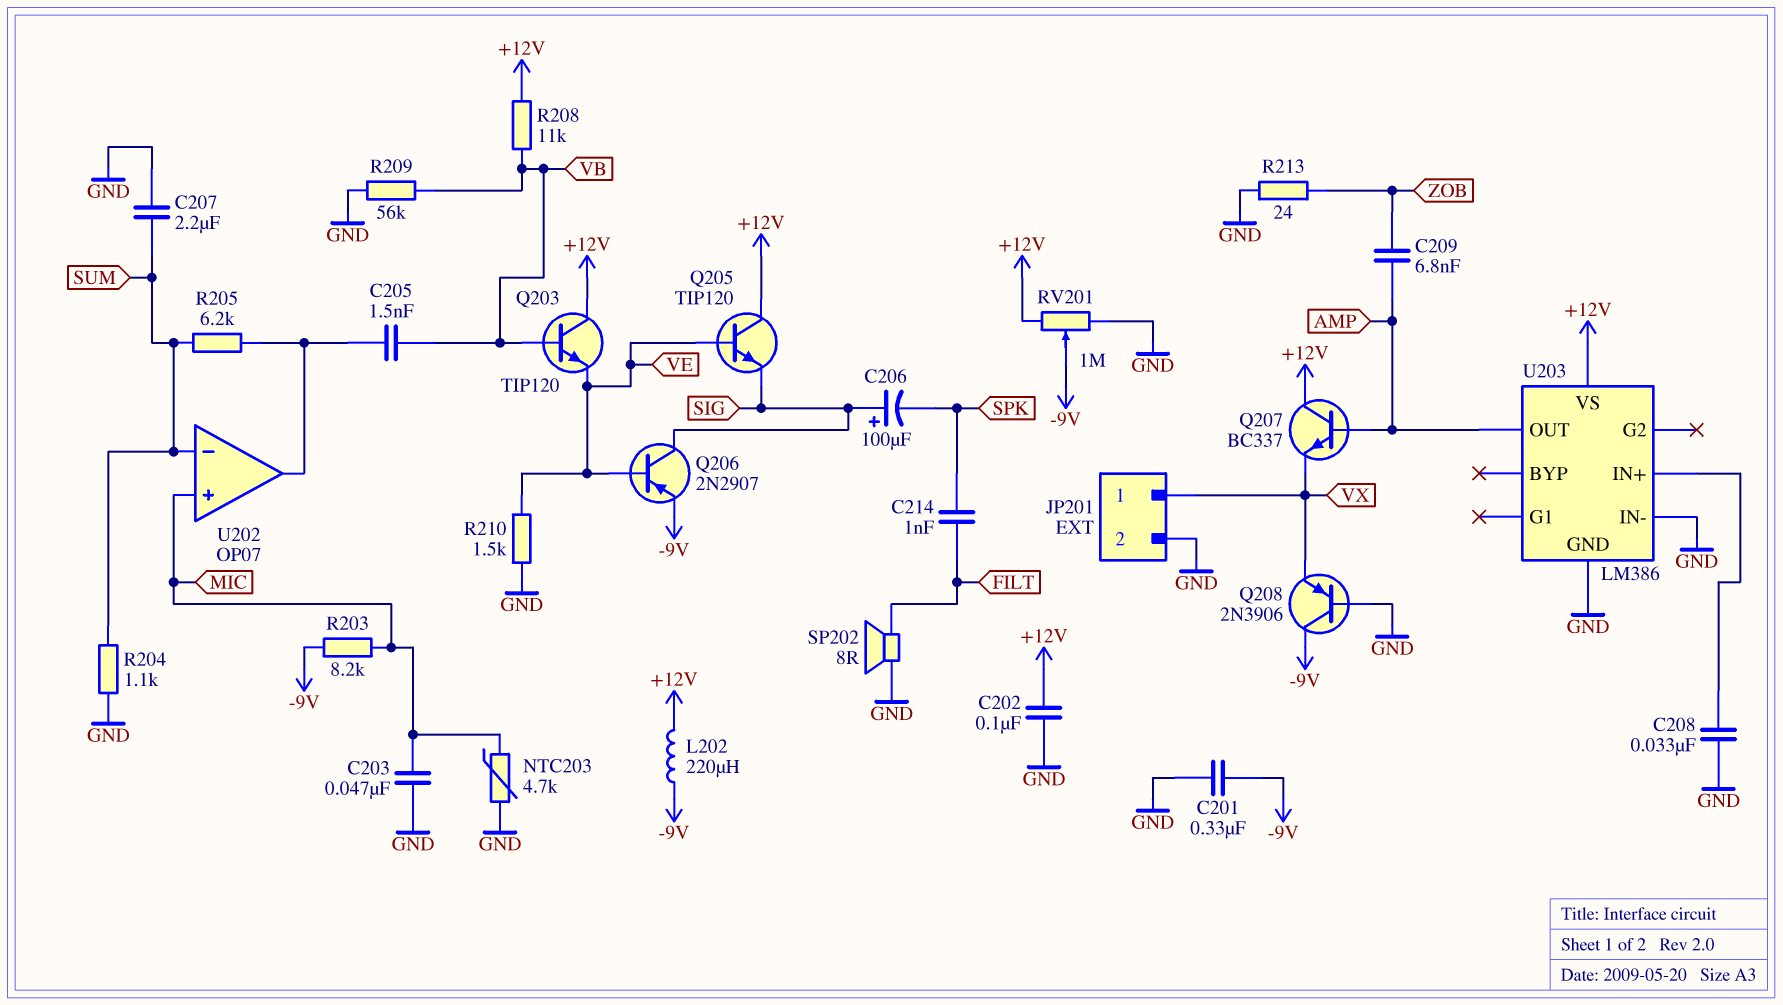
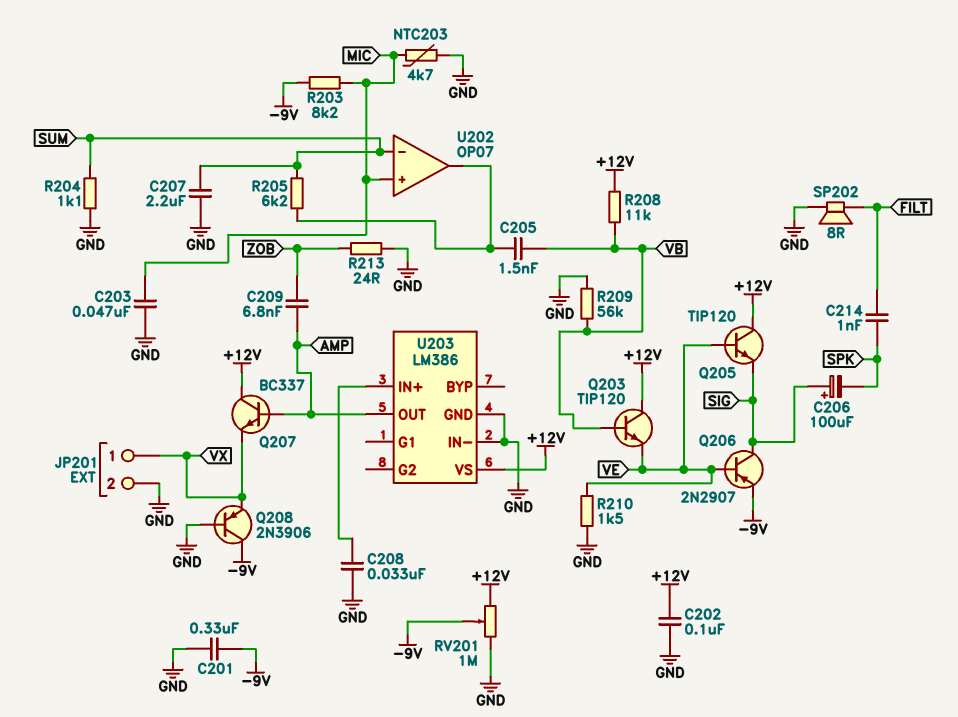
L202: 220uH (+12V, -9V) -> none

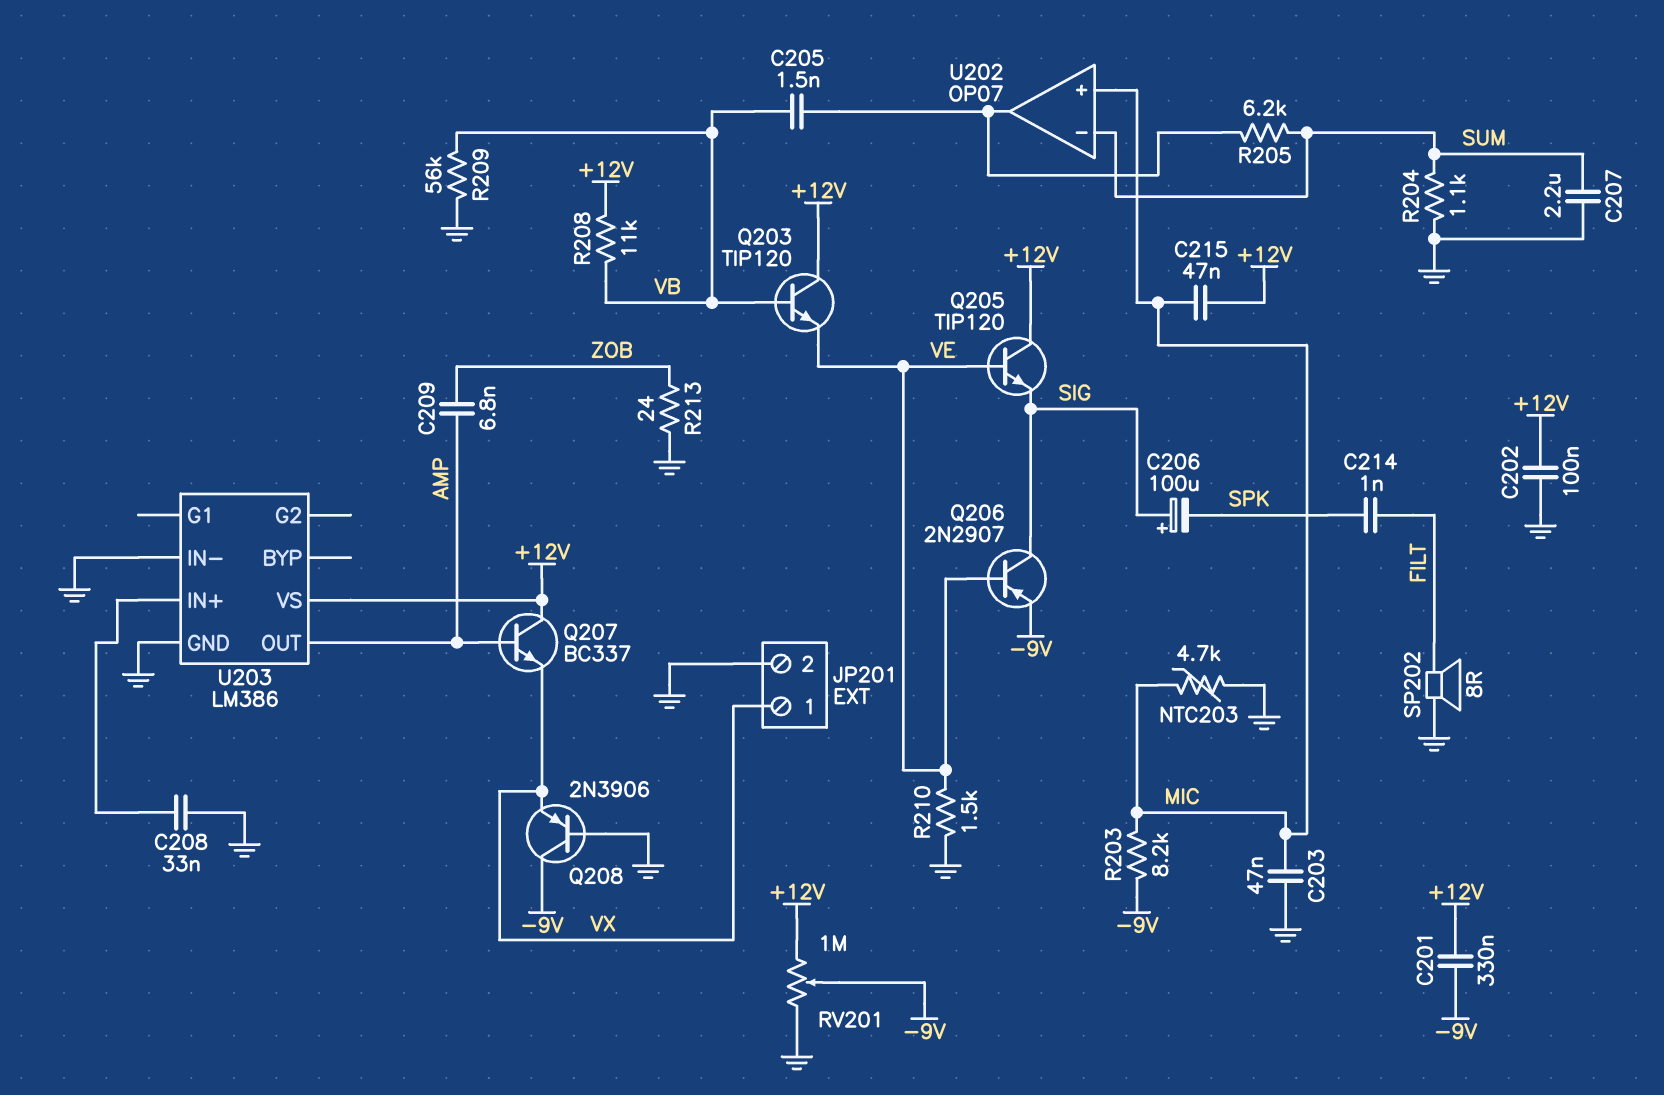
C201: 330nF (-9V, GND) -> 330nF (+12V, -9V)
C215: none -> 47nF (+12V, MIC)

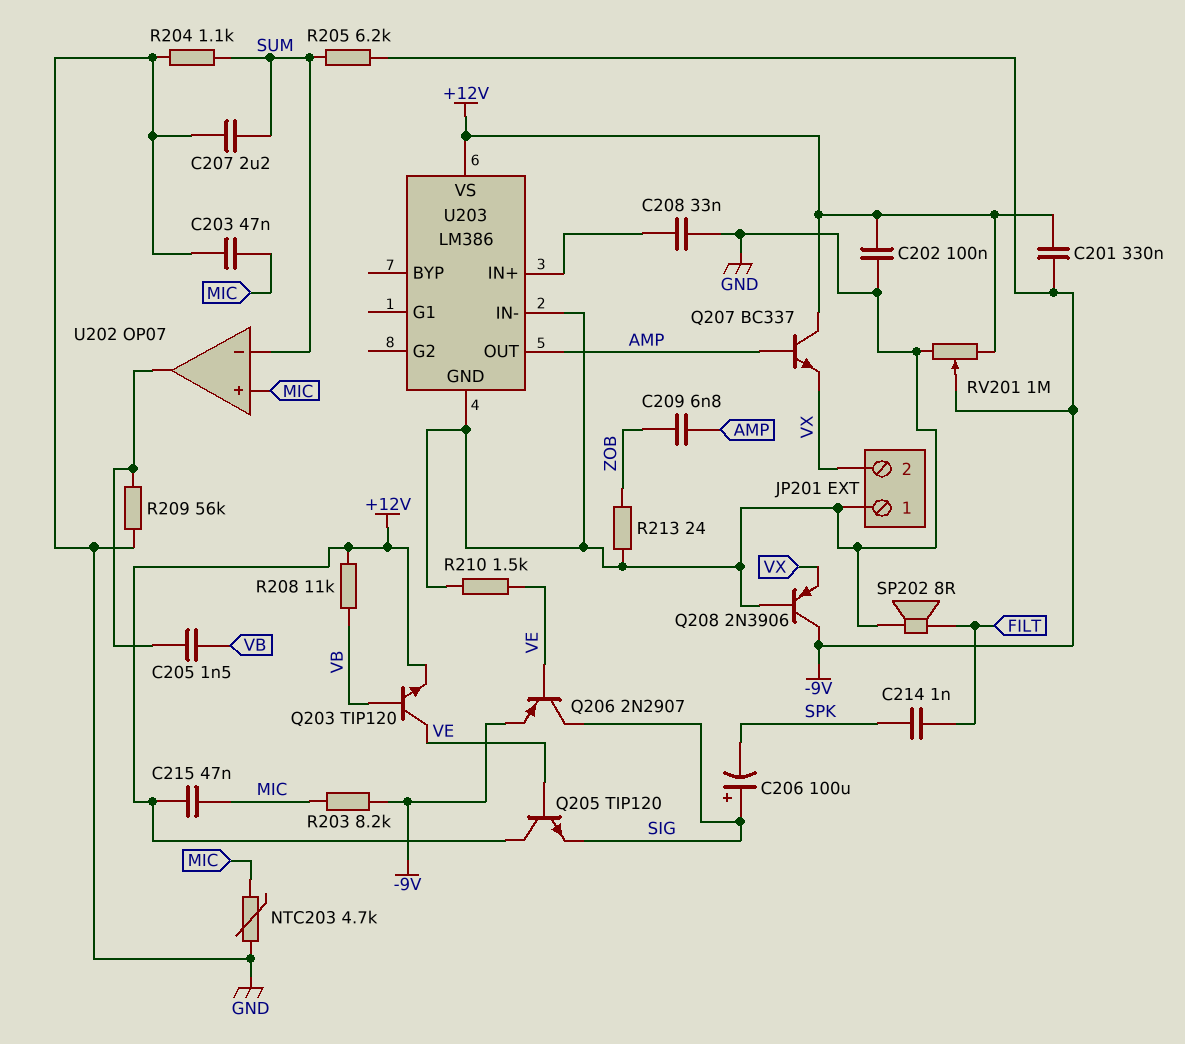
JP201 pin 1: VX -> GND
JP201 pin 2: GND -> VX
Q203: NPN TIP120 (B VB, C +12V, E VE) -> NPN TIP120 (B VB, C VE, E +12V)
R205: 6.2k (SUM, U202/out) -> 6.2k (-9V, SUM)
R209: 56k (GND, VB) -> 56k (GND, U202/out)

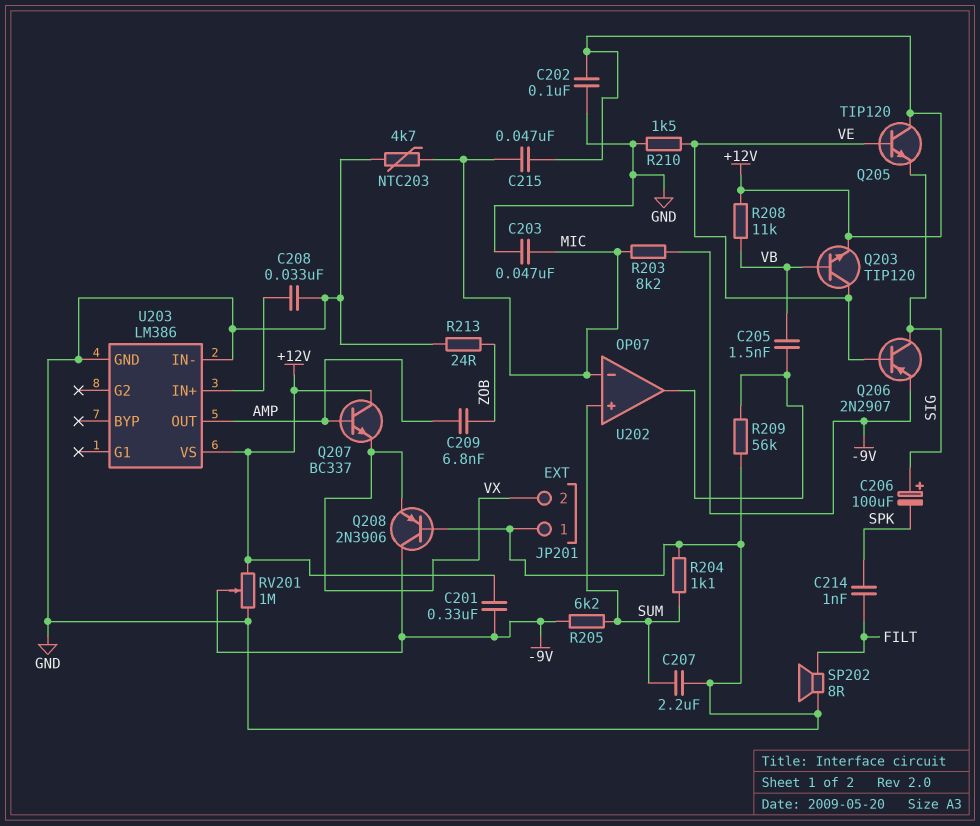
U202 pin in+: MIC -> SUM
U202 pin in-: SUM -> MIC

